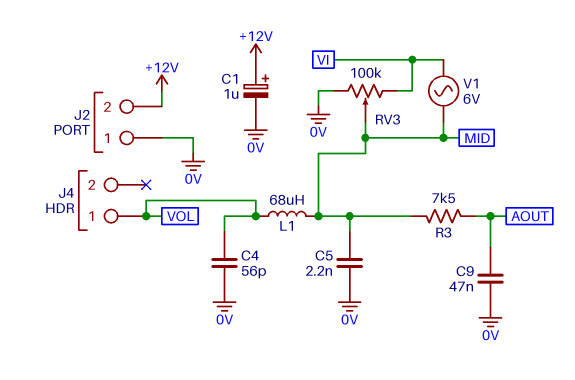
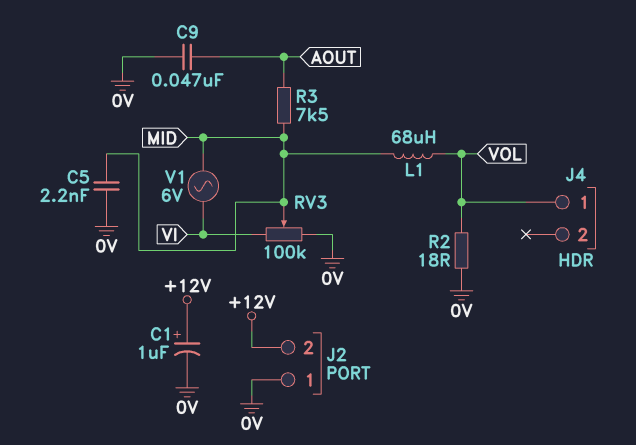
C4: 56pF (0V, VOL) -> none
R2: none -> 18 (0V, VOL)

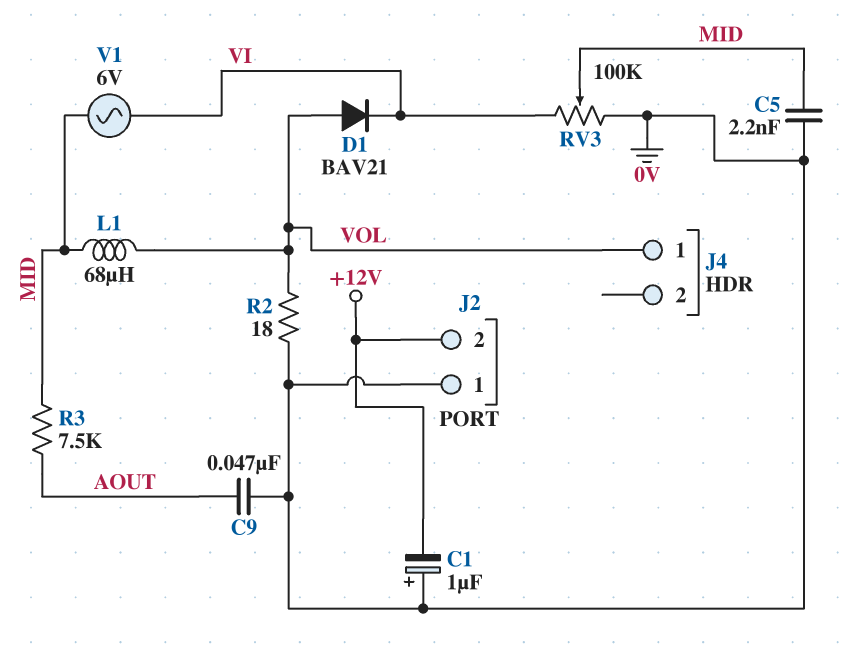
C1: 1uF (plus +12V, minus 0V) -> 1uF (plus 0V, minus +12V)
D1: none -> diode BAV21 (A VOL, K VI)

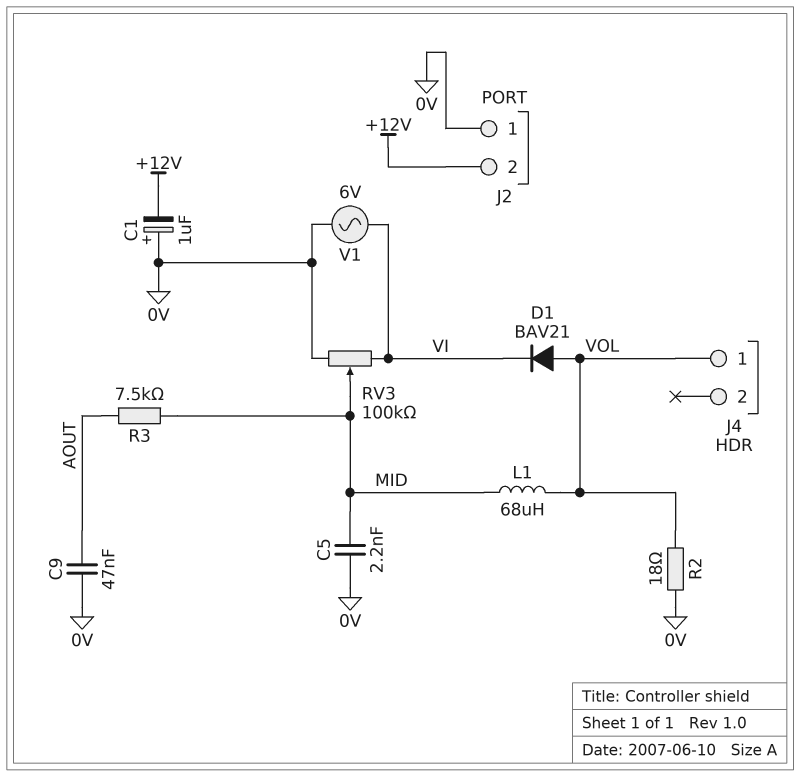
V1: AC 6V (MID, VI) -> AC 6V (0V, VI)

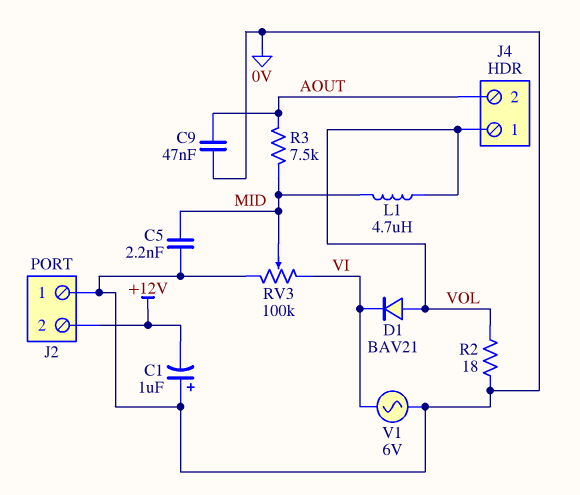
J4 pin 2: none -> AOUT
L1: 68uH (MID, VOL) -> 4.7uH (MID, VOL)

